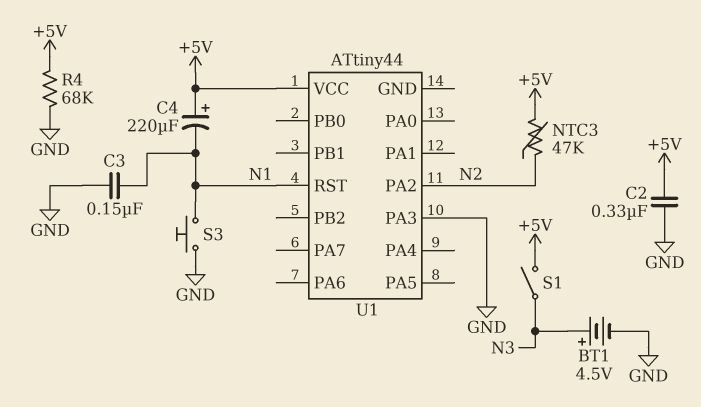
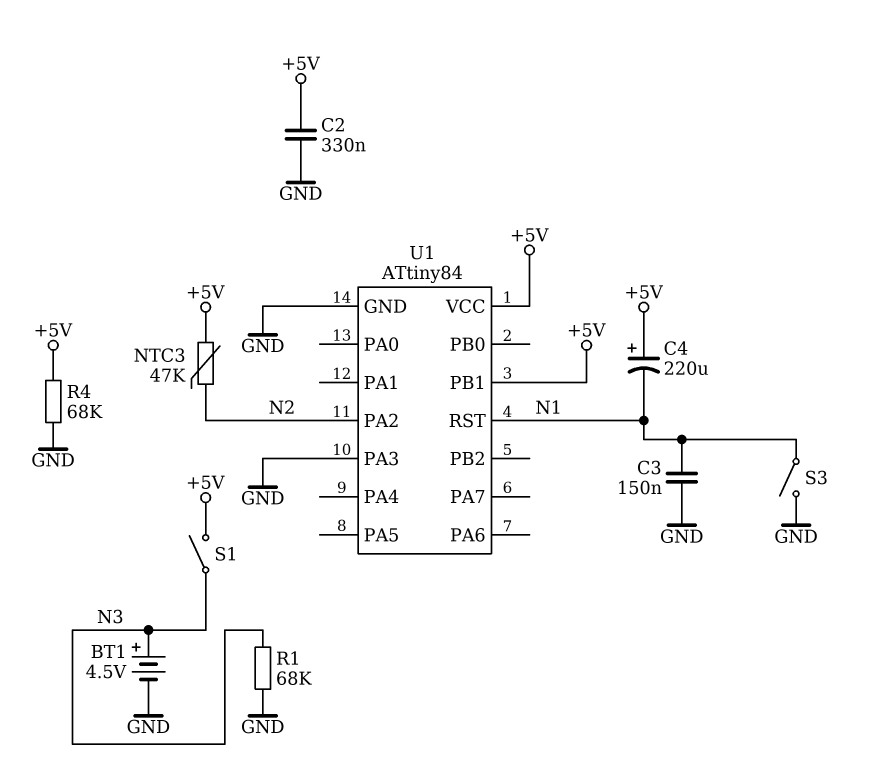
R1: none -> 68k (GND, N3)
S3: button (GND, N1) -> switch (GND, N1)
U1: ATtiny44 -> ATtiny84
U1 pin GND: none -> GND
U1 pin PB1: none -> +5V

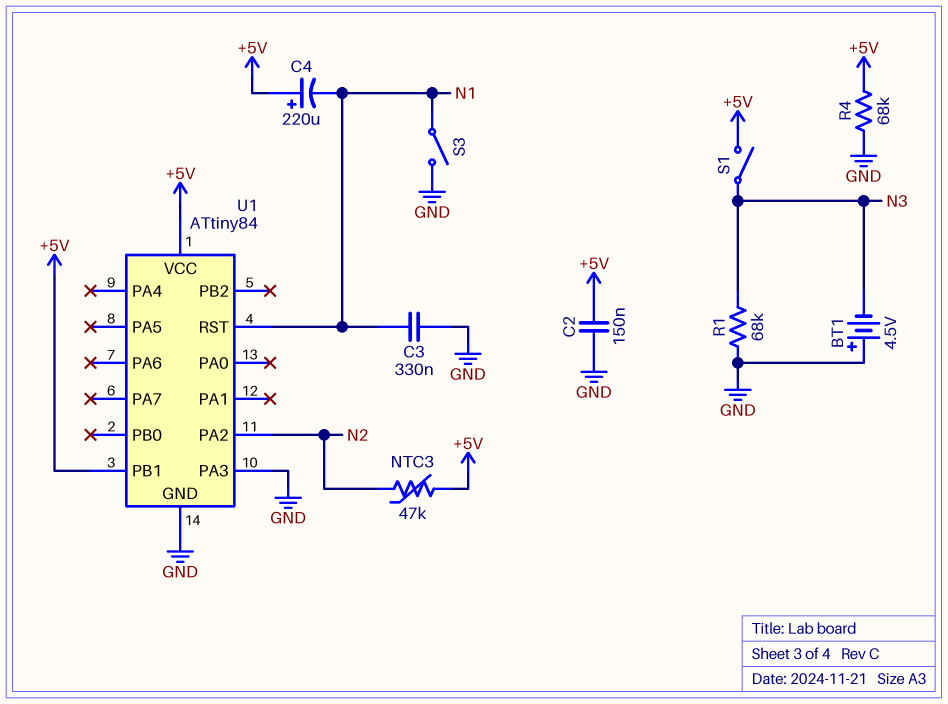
BT1: 4.5V (plus N3, minus GND) -> 4.5V (plus GND, minus N3)
C2: 330nF (+5V, GND) -> 150nF (+5V, GND)
C3: 150nF (GND, N1) -> 330nF (GND, N1)

